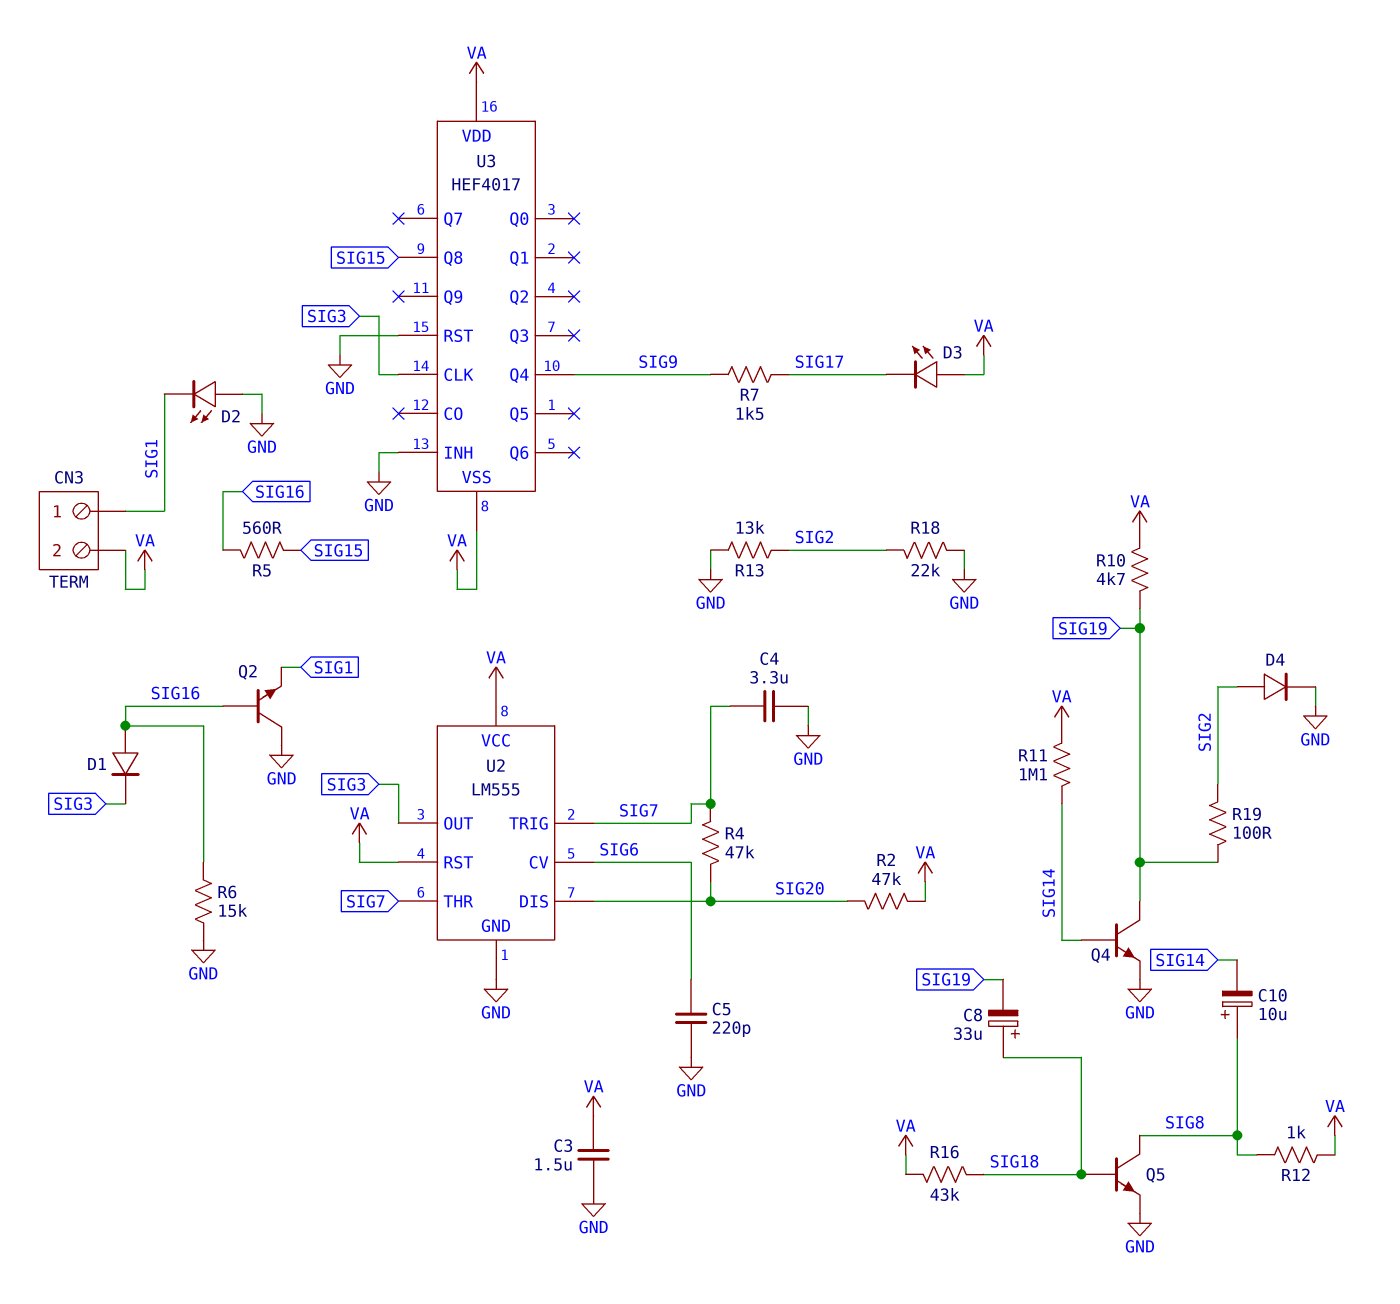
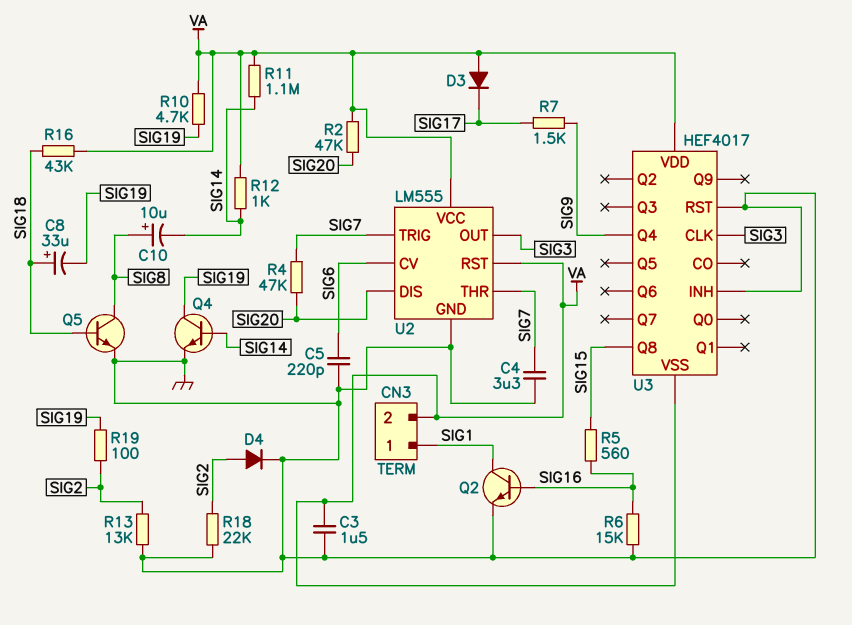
D1: diode (A SIG16, K SIG3) -> none
D2: LED (A GND, K SIG1) -> none
D3: LED (A VA, K SIG17) -> diode (A VA, K SIG17)
Q2: NPN (B SIG16, C GND, E SIG1) -> NPN (B SIG16, C SIG1, E GND)
R12: 1k (SIG8, VA) -> 1k (SIG14, VA)

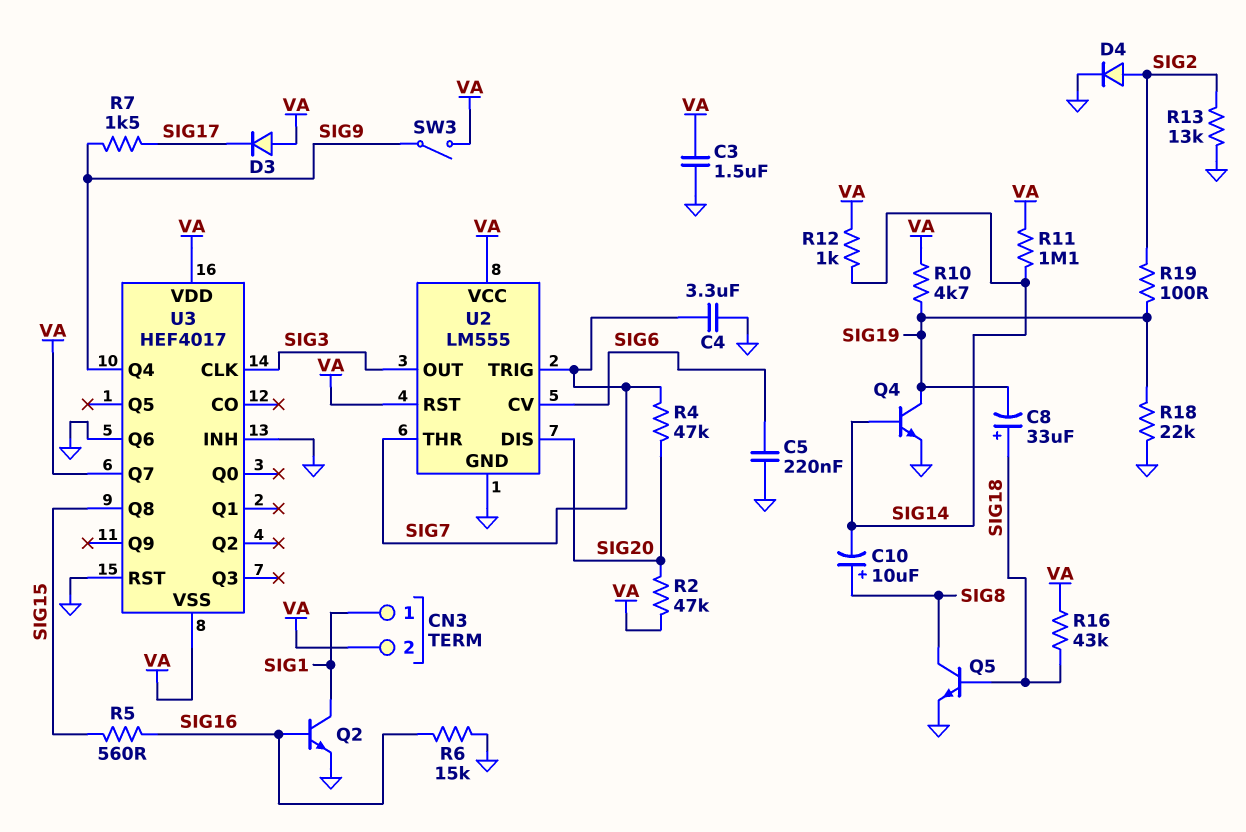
C5: 220pF (GND, SIG6) -> 220nF (GND, SIG6)
R18: 22k (GND, SIG2) -> 22k (GND, SIG19)
SW3: none -> switch (SIG9, VA)
U3 pin Q6: none -> GND
U3 pin Q7: none -> VA

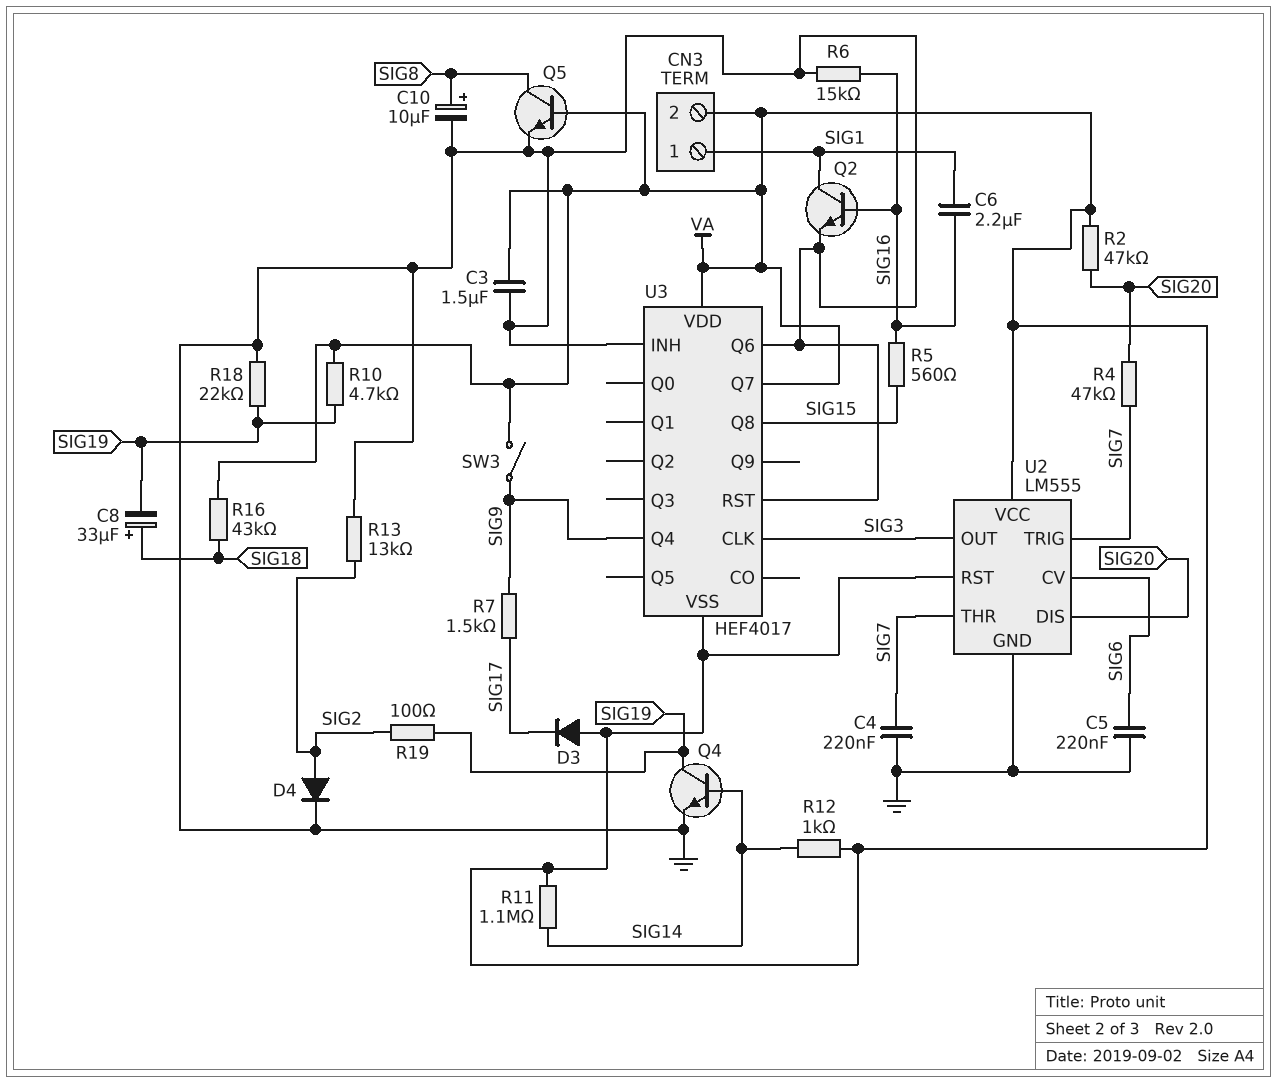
C4: 3.3uF (GND, SIG7) -> 220nF (GND, SIG7)
C6: none -> 2.2uF (SIG1, SIG16)
C10: 10uF (plus SIG8, minus SIG14) -> 10uF (plus SIG8, minus GND)
Q5: NPN (B SIG18, C SIG8, E GND) -> NPN (B VA, C SIG8, E GND)

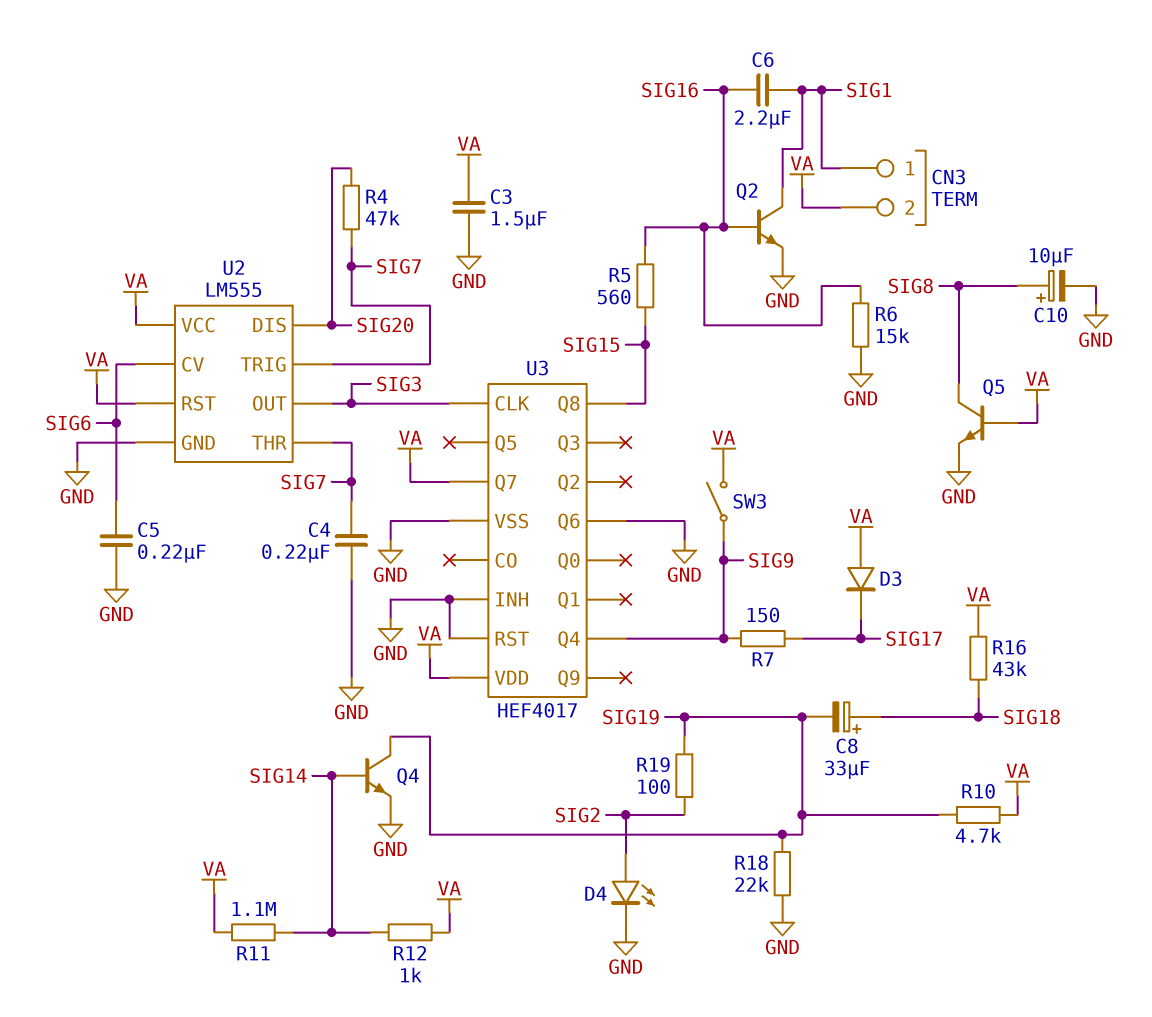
D4: diode (A SIG2, K GND) -> LED (A SIG2, K GND)
R2: 47k (SIG20, VA) -> none
R7: 1.5k (SIG9, SIG17) -> 150 (SIG9, SIG17)
R13: 13k (GND, SIG2) -> none
U3 pin VSS: VA -> GND

